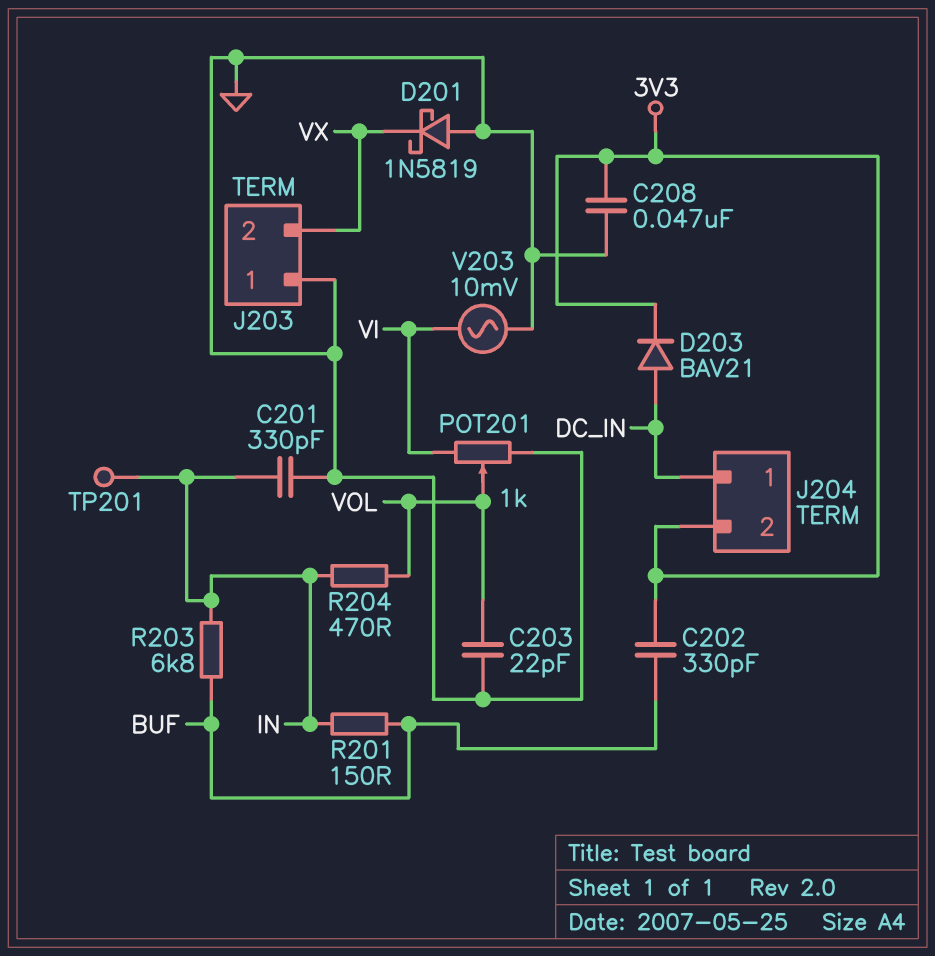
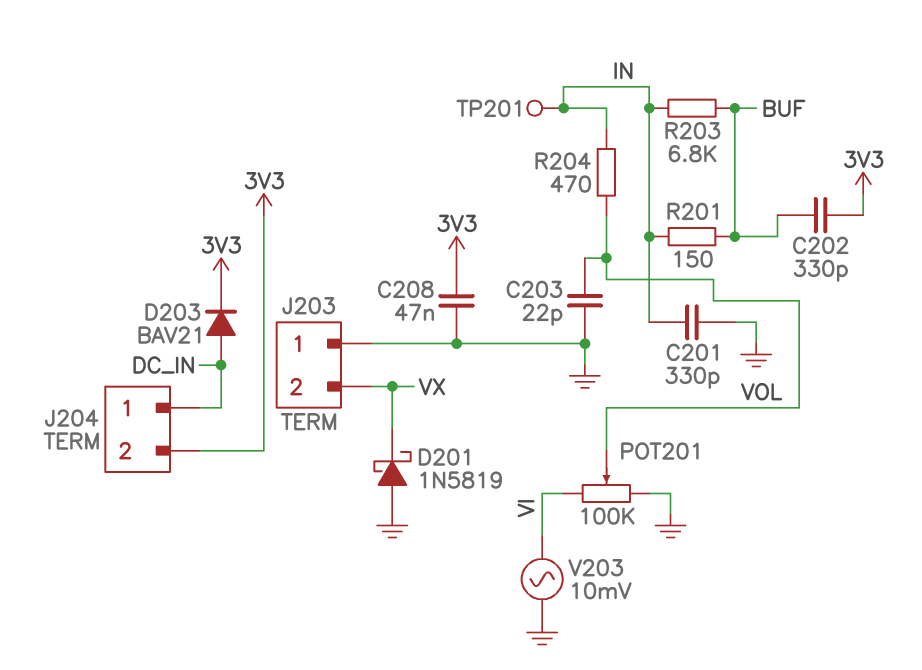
POT201: 1k (GND, VI, wiper VOL) -> 100k (GND, VI, wiper VOL)

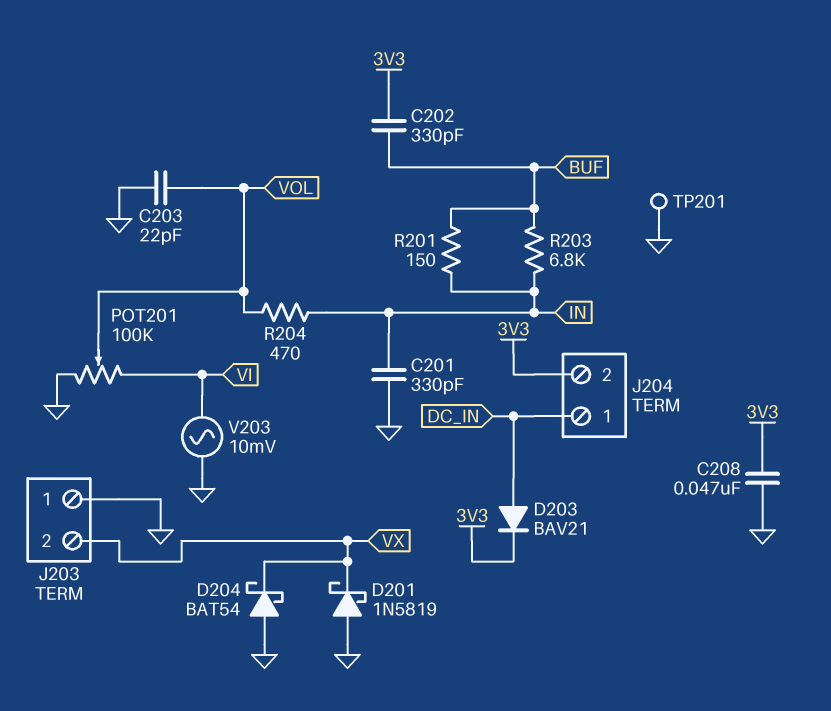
D204: none -> schottky BAT54 (A GND, K VX)
TP201: test point (IN) -> test point (GND)

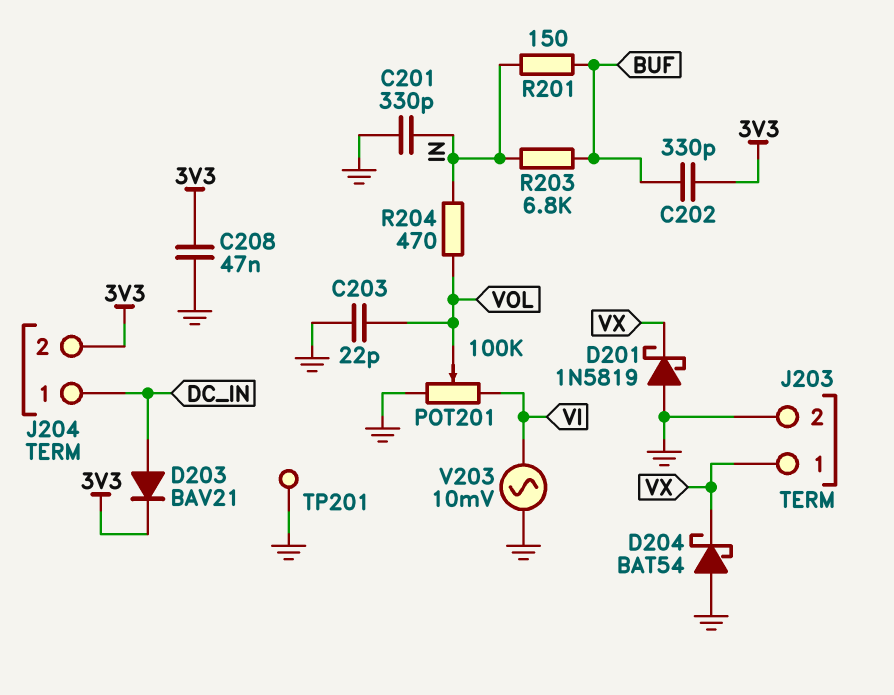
J203 pin 1: GND -> VX
J203 pin 2: VX -> GND

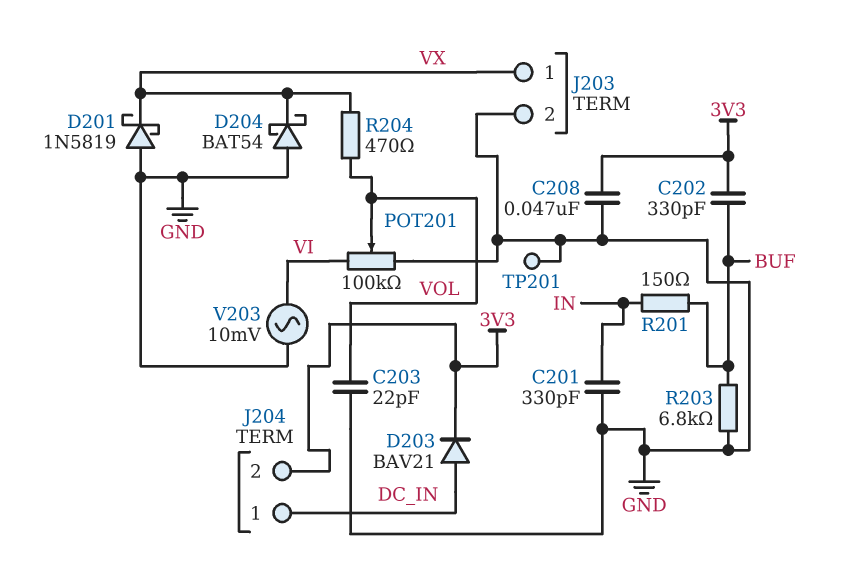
R203: 6.8k (BUF, IN) -> 6.8k (BUF, GND)
R204: 470 (IN, VOL) -> 470 (VOL, VX)

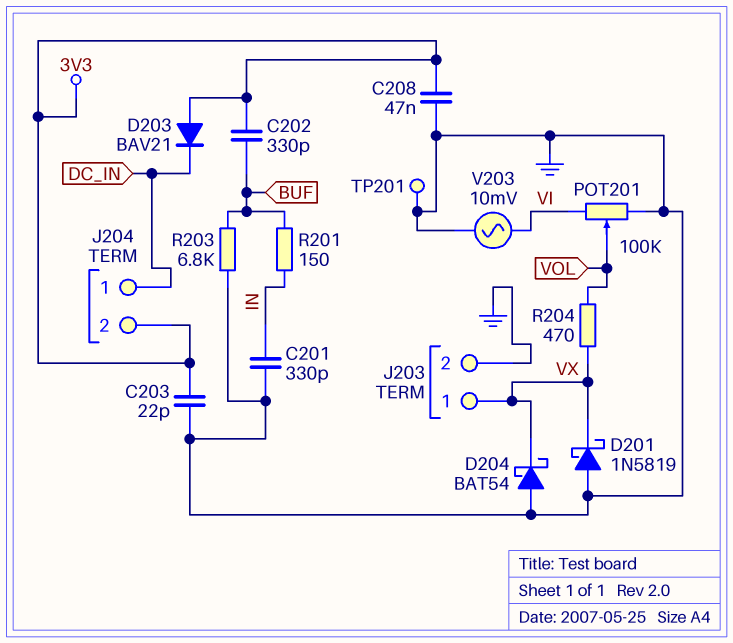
C203: 22pF (GND, VOL) -> 22pF (3V3, GND)
D203: diode BAV21 (A DC_IN, K 3V3) -> diode BAV21 (A 3V3, K DC_IN)

